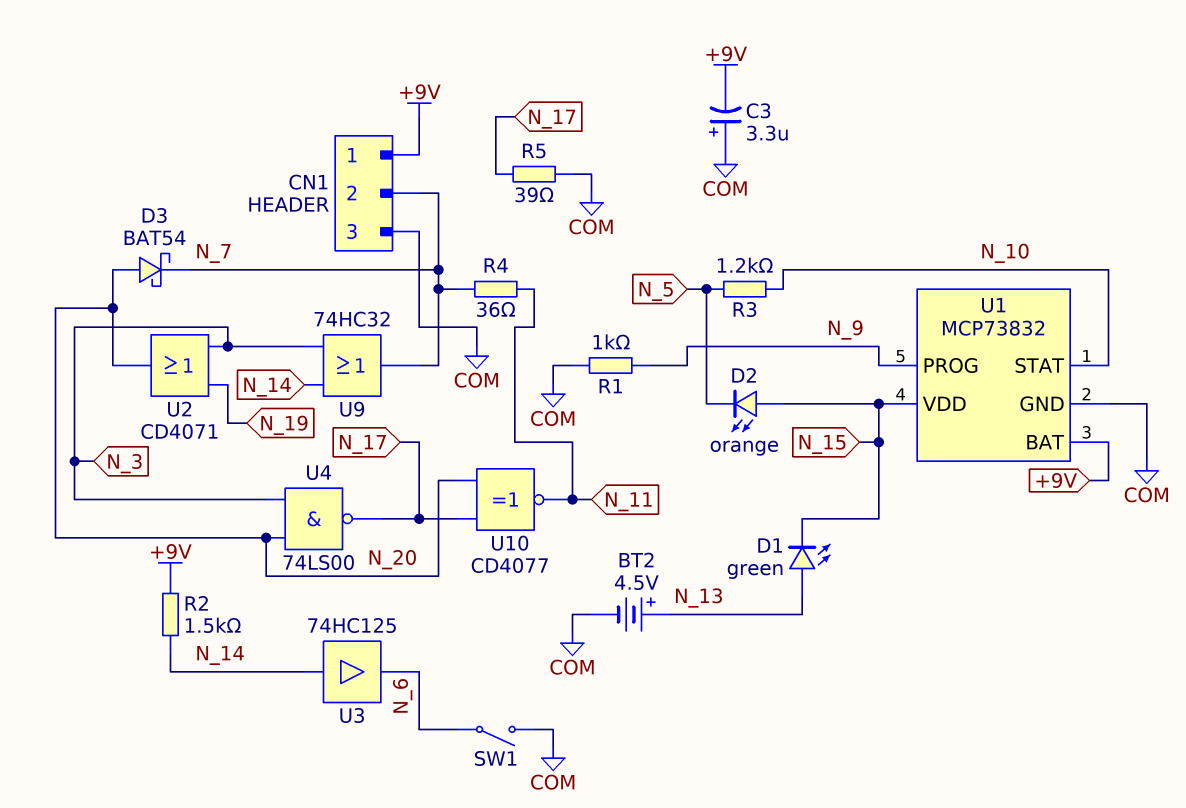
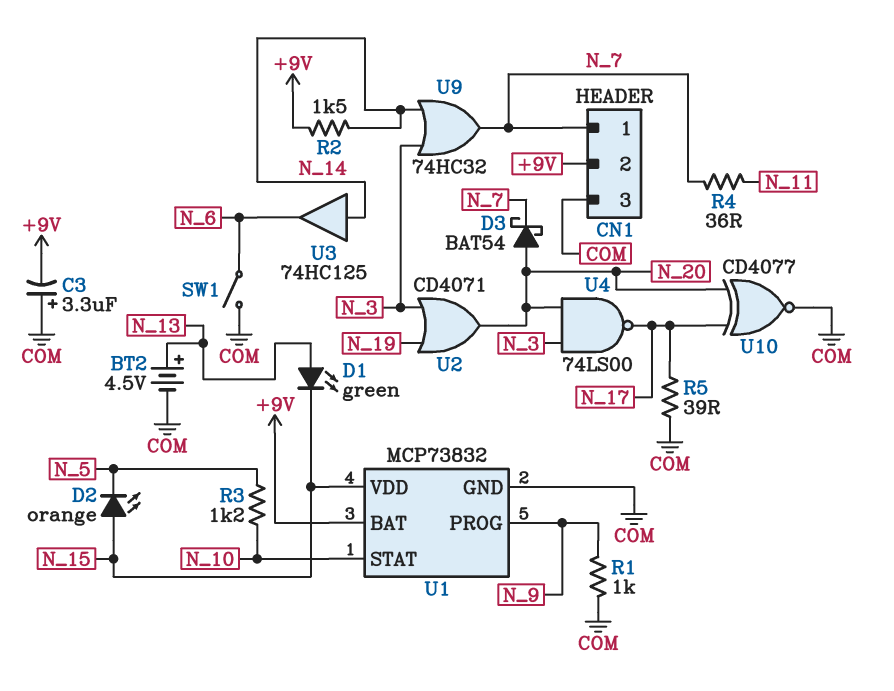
CN1 pin 1: +9V -> N_7
CN1 pin 2: N_7 -> +9V
U10: XNOR CD4077 (in N_17, in N_20, out N_11) -> XNOR CD4077 (in N_17, in N_20, out COM)

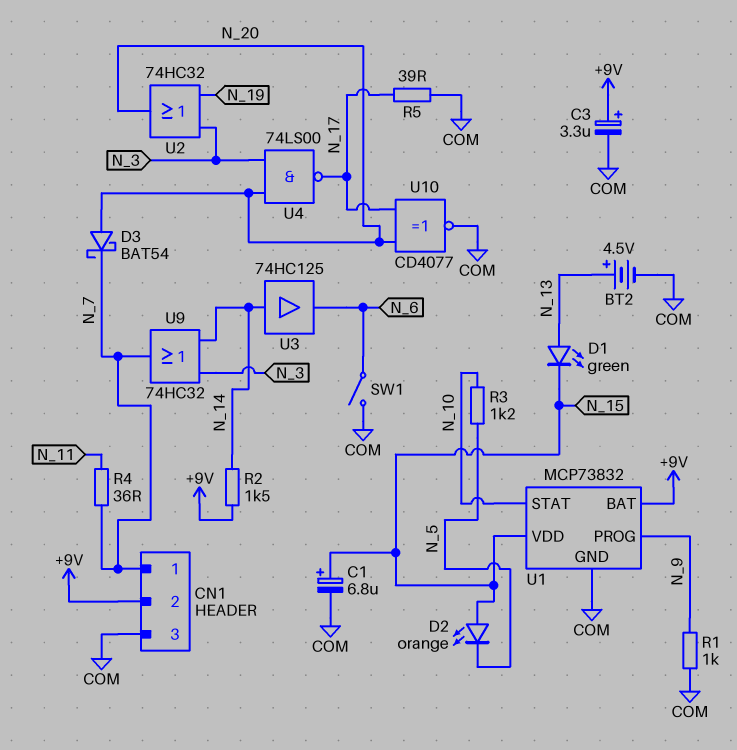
C1: none -> 6.8uF (plus N_15, minus COM)
C3: 3.3uF (plus COM, minus +9V) -> 3.3uF (plus +9V, minus COM)
U2: OR CD4071 (in N_3, in N_19, out N_20) -> OR 74HC32 (in N_3, in N_19, out N_20)

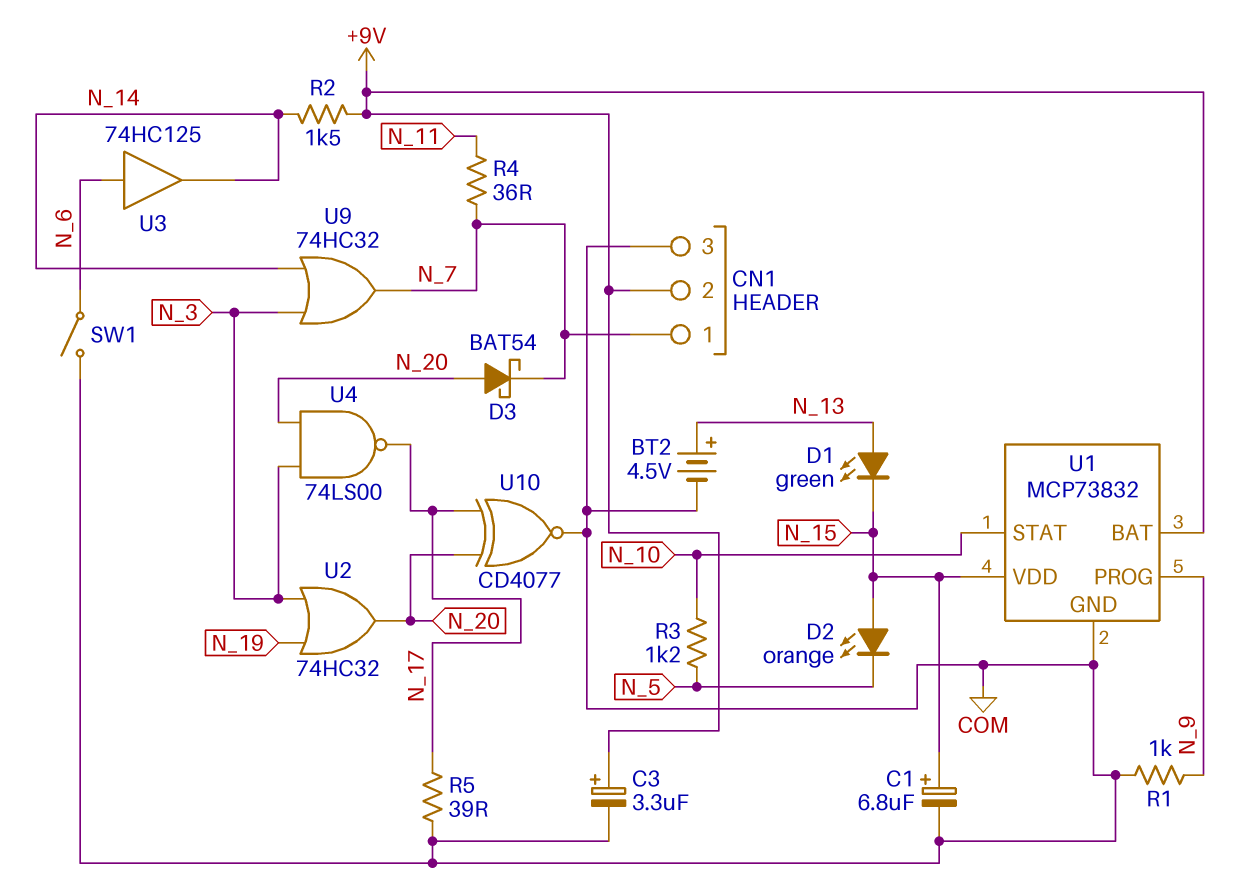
U3: buffer 74HC125 (in N_14, out N_6) -> buffer 74HC125 (in N_6, out N_14)

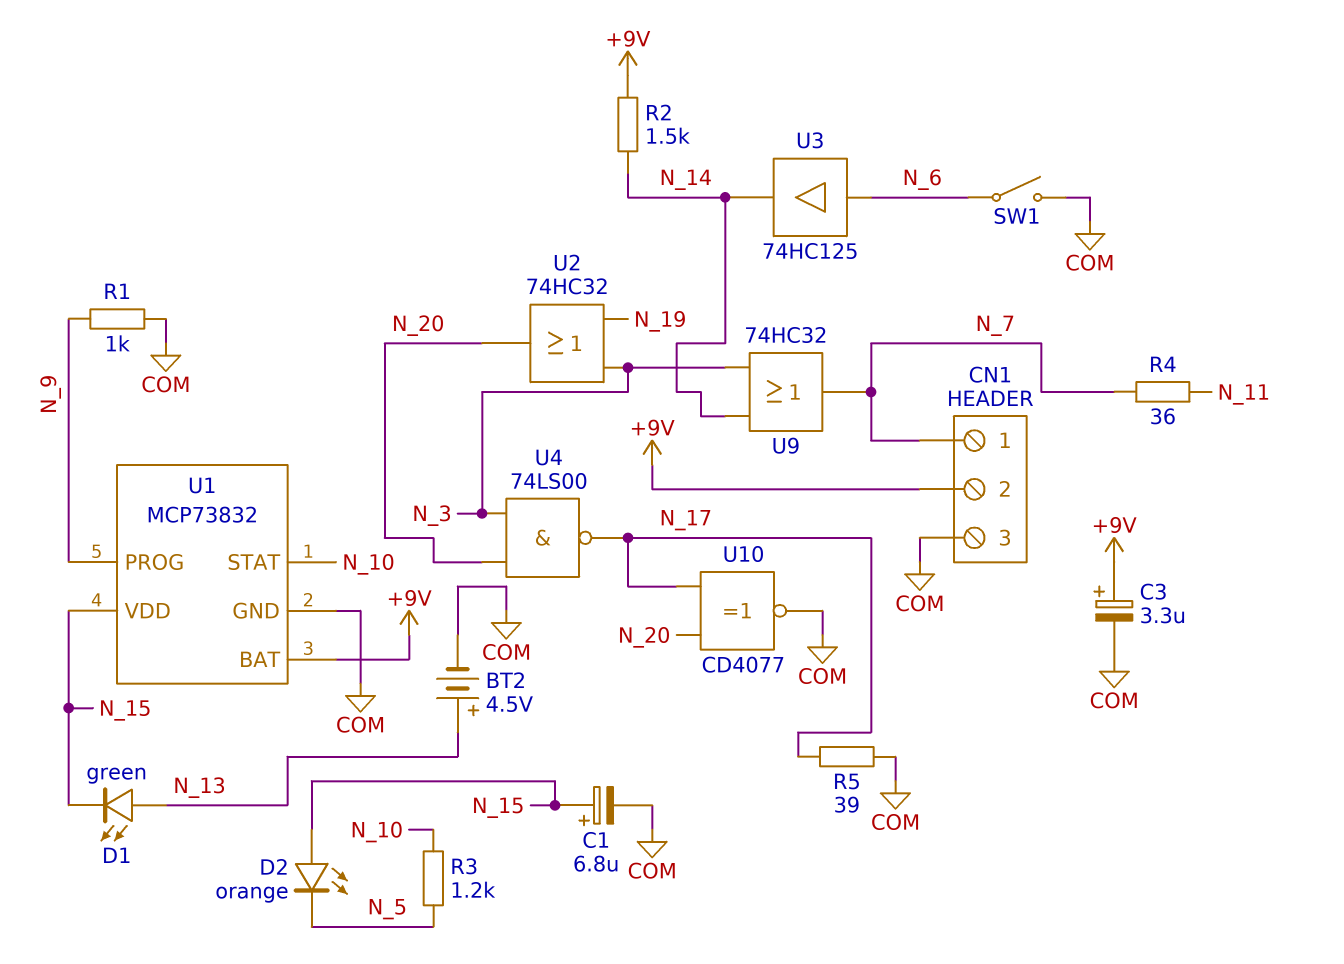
D3: schottky BAT54 (A N_20, K N_7) -> none

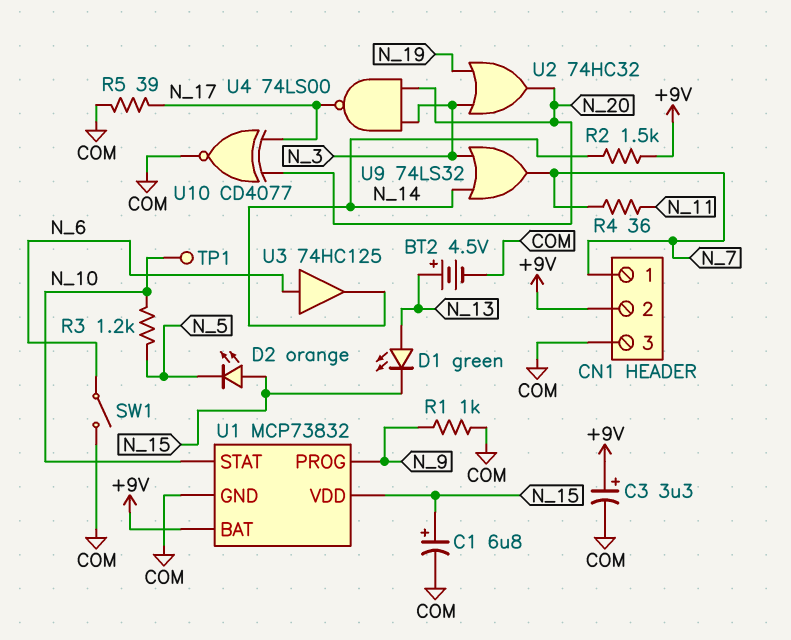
TP1: none -> test point (N_10)
U9: OR 74HC32 (in N_3, in N_14, out N_7) -> OR 74LS32 (in N_3, in N_14, out N_7)

